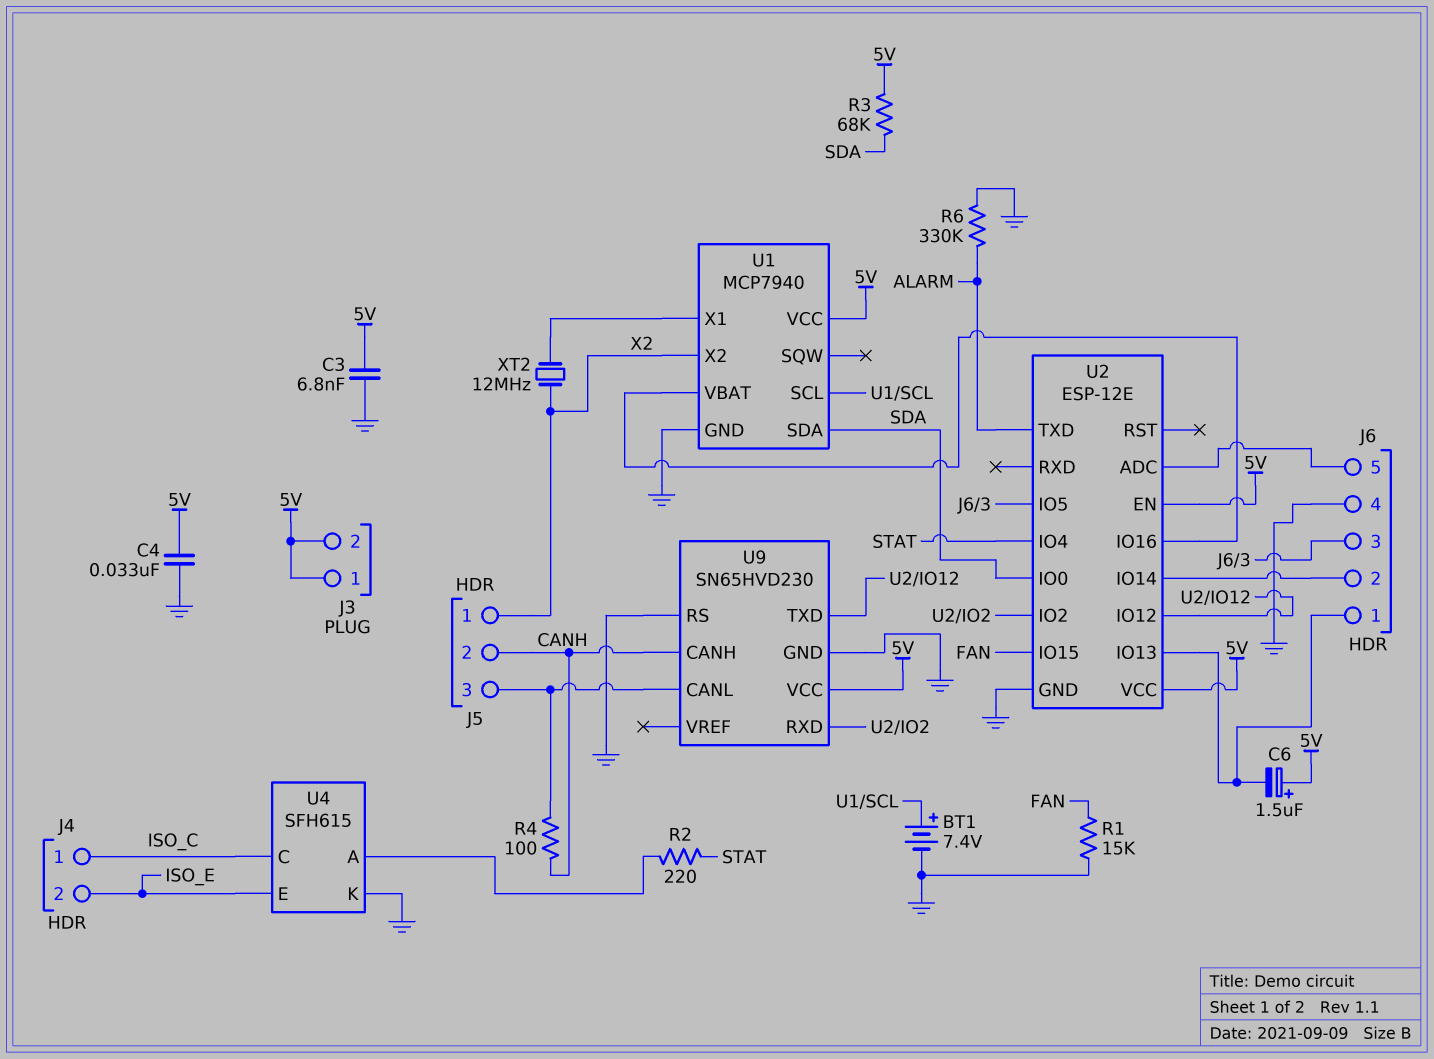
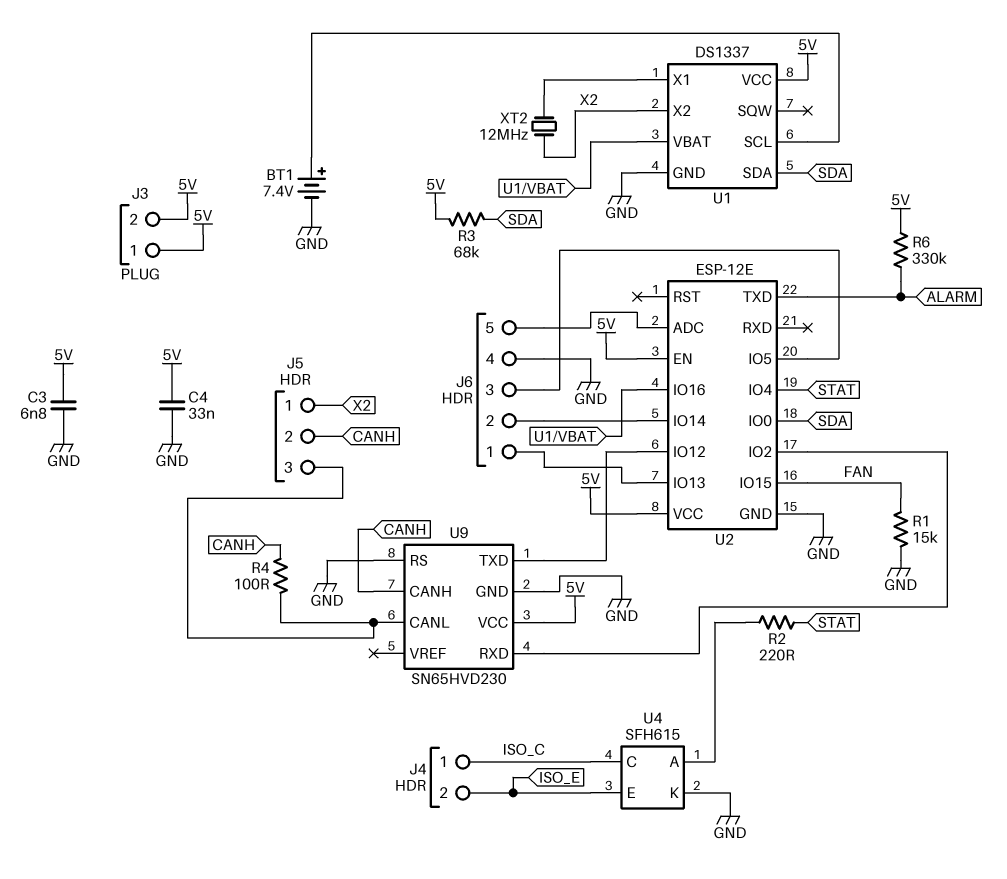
C6: 1.5uF (plus 5V, minus J6/1) -> none
R6: 330k (ALARM, GND) -> 330k (5V, ALARM)
U1: MCP7940 -> DS1337

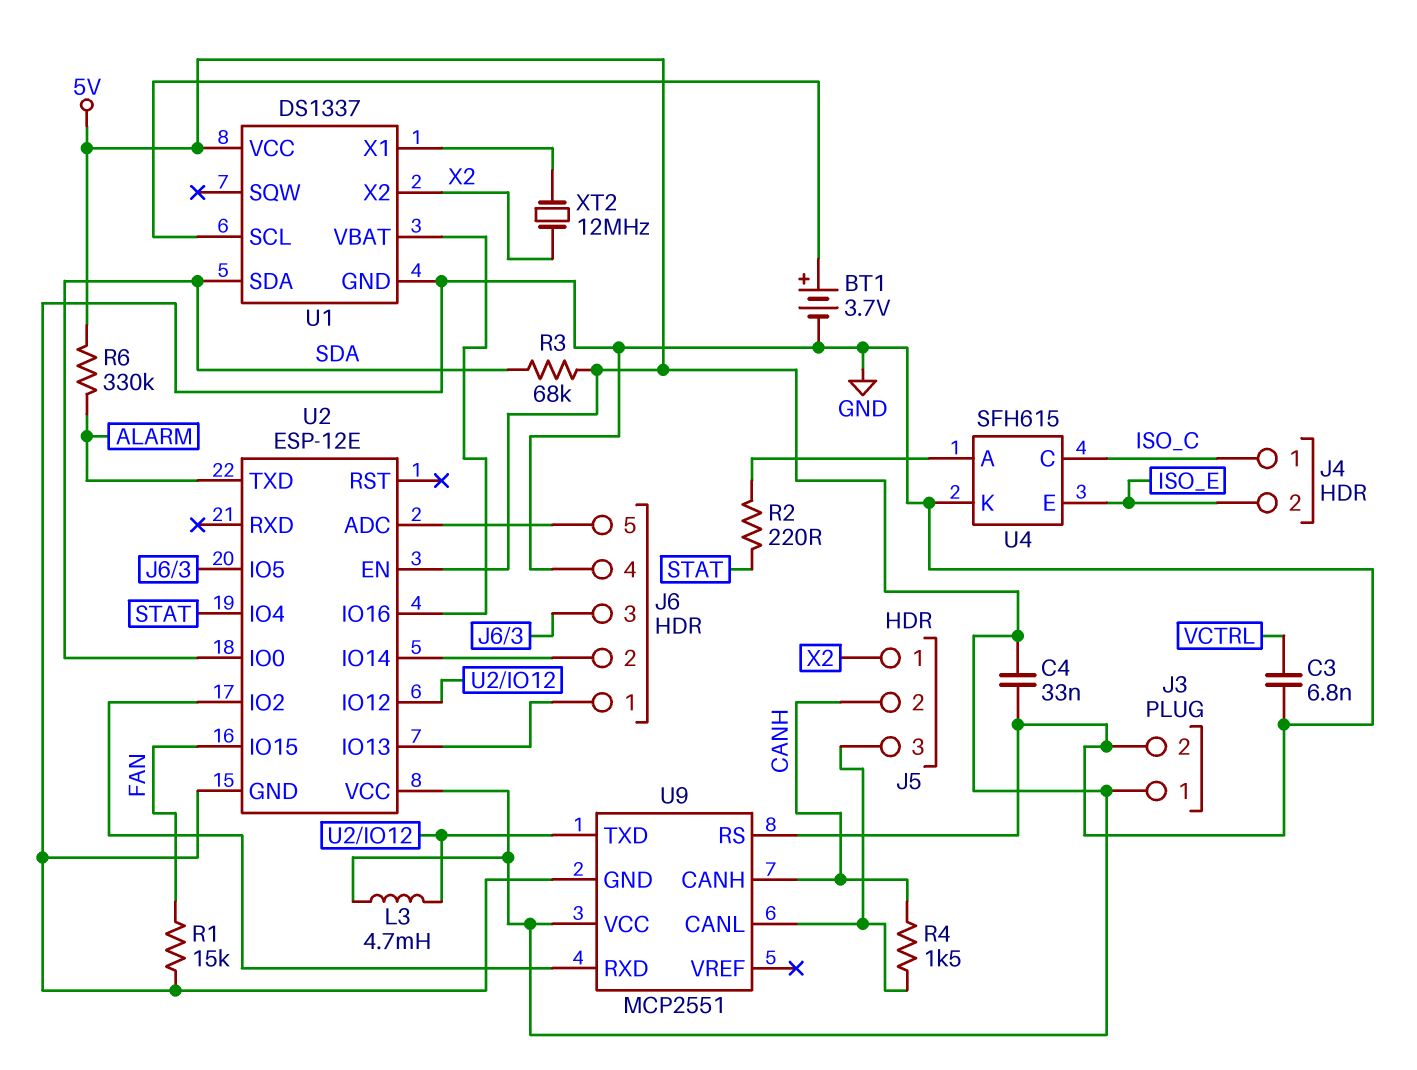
BT1: 7.4V (plus U1/SCL, minus GND) -> 3.7V (plus U1/SCL, minus GND)
C3: 6.8nF (5V, GND) -> 6.8nF (GND, VCTRL)
J3 pin 2: 5V -> GND
L3: none -> 4.7mH (5V, U2/IO12)
R4: 100 (CANH, J5/3) -> 1.5k (CANH, J5/3)
U9: SN65HVD230 -> MCP2551

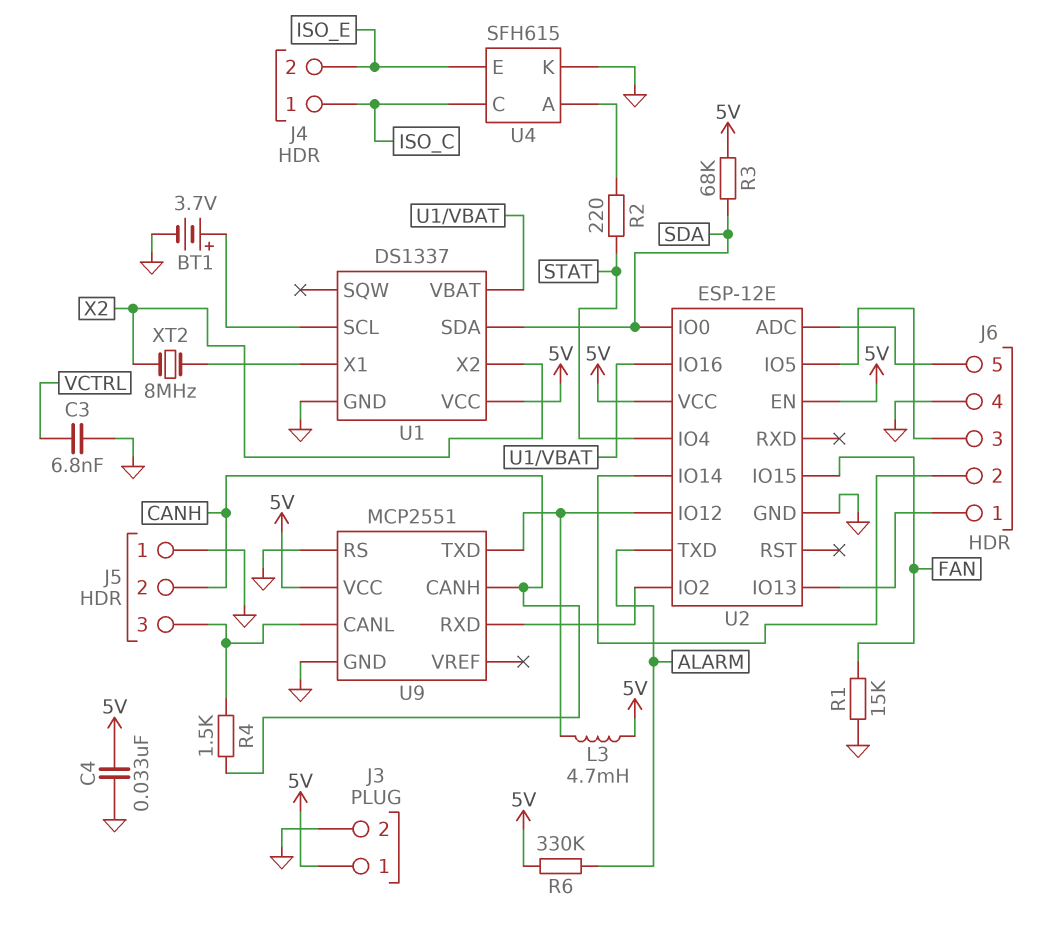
J5 pin 1: X2 -> GND
XT2: 12MHz (U1/X1, X2) -> 8MHz (U1/X1, X2)

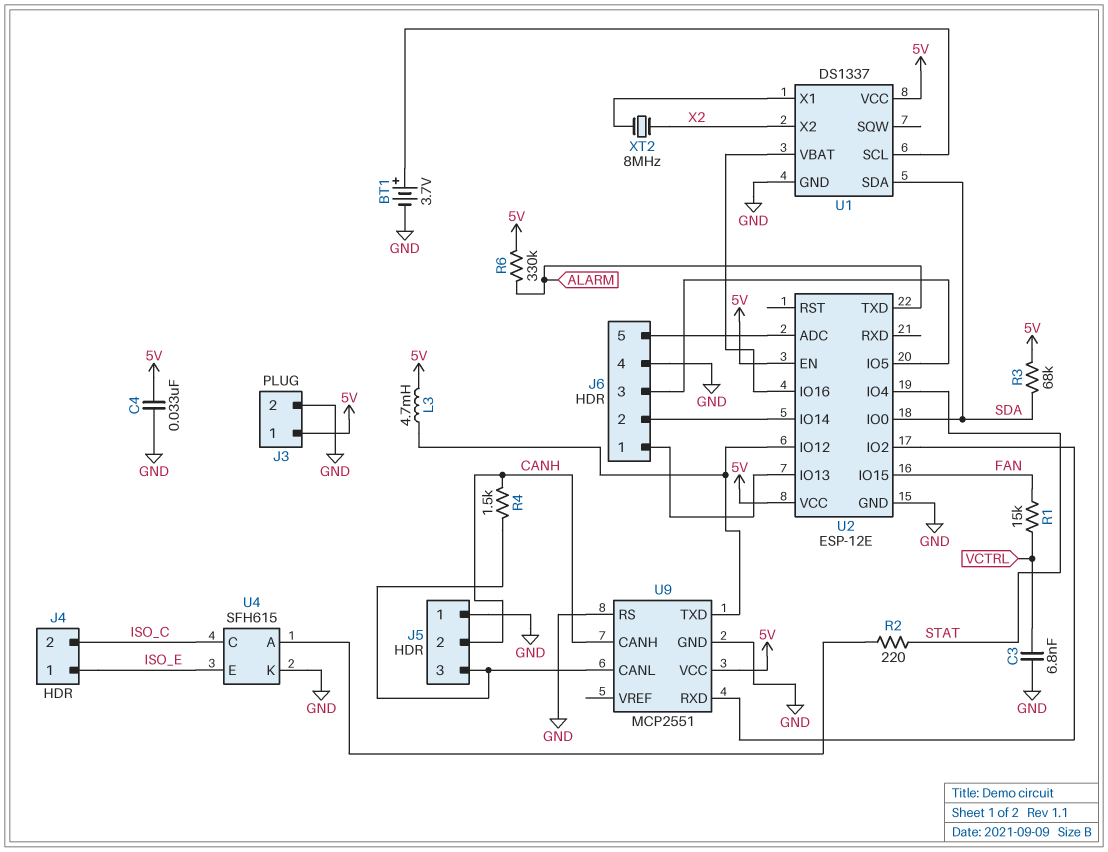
J4 pin 1: ISO_C -> ISO_E
J4 pin 2: ISO_E -> ISO_C
R1: 15k (FAN, GND) -> 15k (FAN, VCTRL)

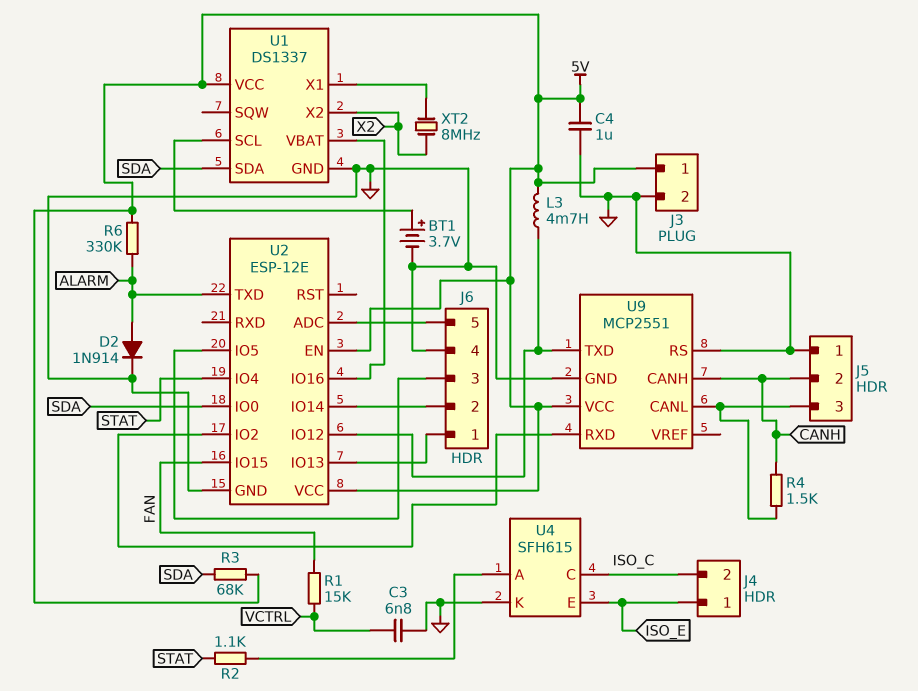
C4: 33nF (5V, GND) -> 1uF (5V, GND)
D2: none -> diode 1N914 (A ALARM, K GND)
R2: 220 (STAT, U4/A) -> 1.1k (STAT, U4/A)

